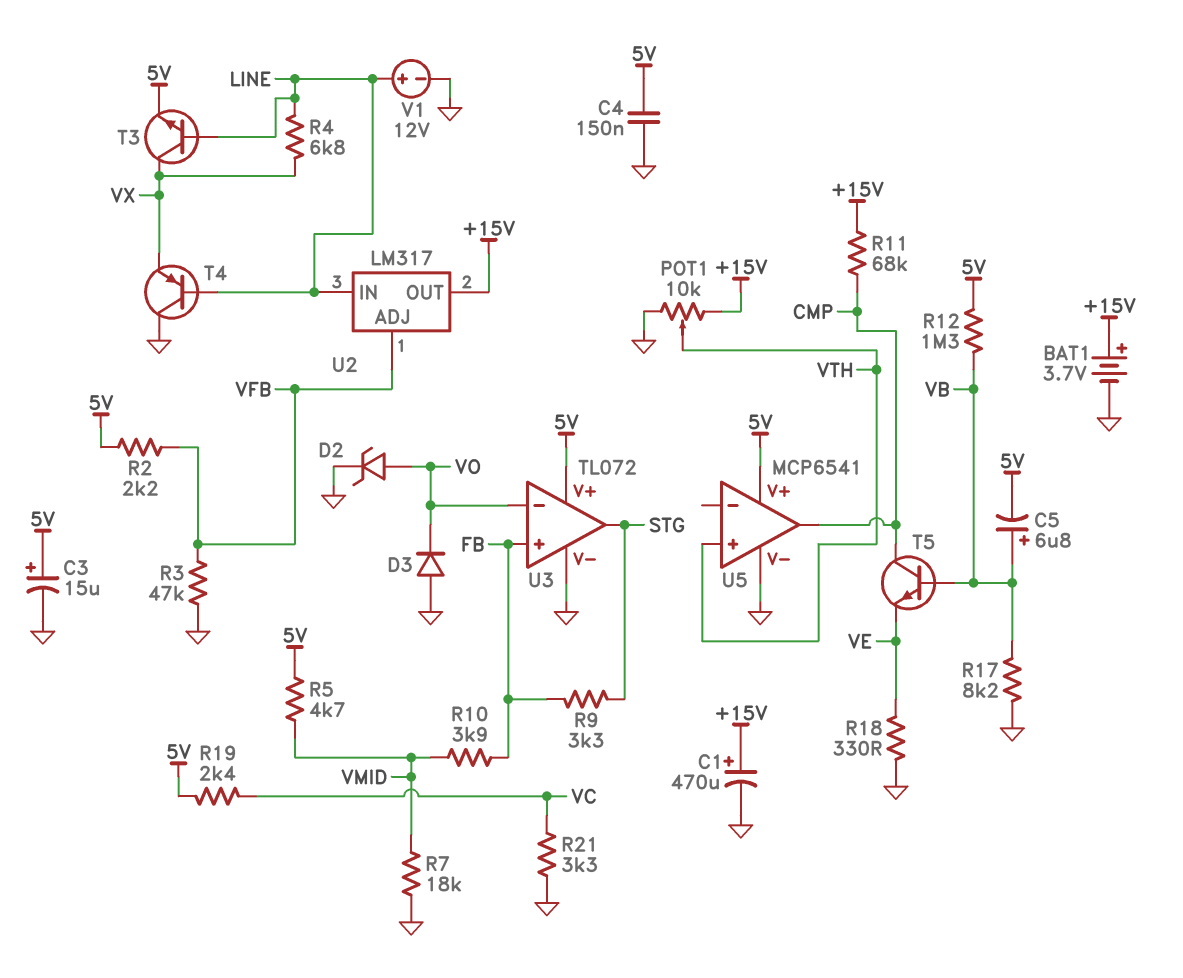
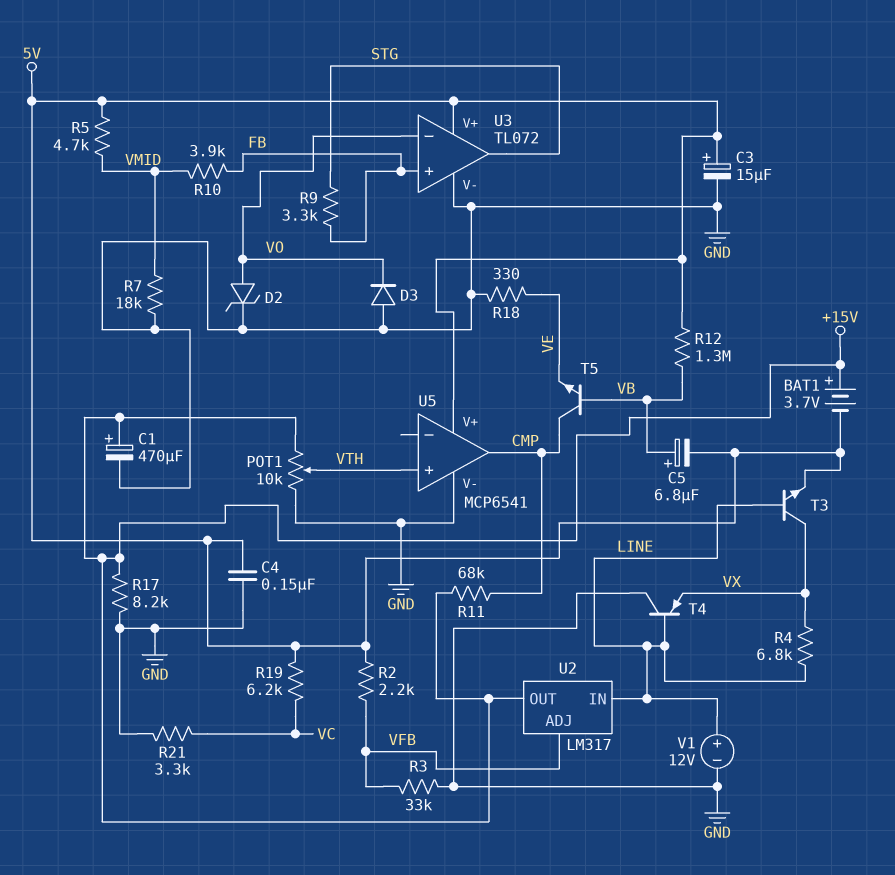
BAT1: 3.7V (plus +15V, minus GND) -> 3.7V (plus +15V, minus 5V)
R3: 47k (GND, VFB) -> 33k (GND, VFB)
R17: 8.2k (GND, VB) -> 8.2k (+15V, GND)
R19: 2.4k (5V, VC) -> 6.2k (5V, VC)

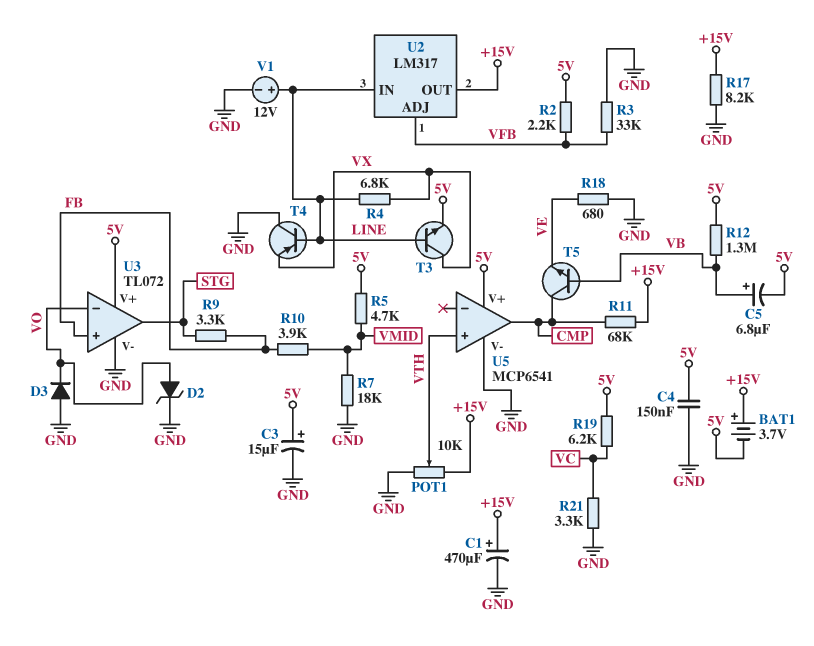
R18: 330 (GND, VE) -> 680 (GND, VE)

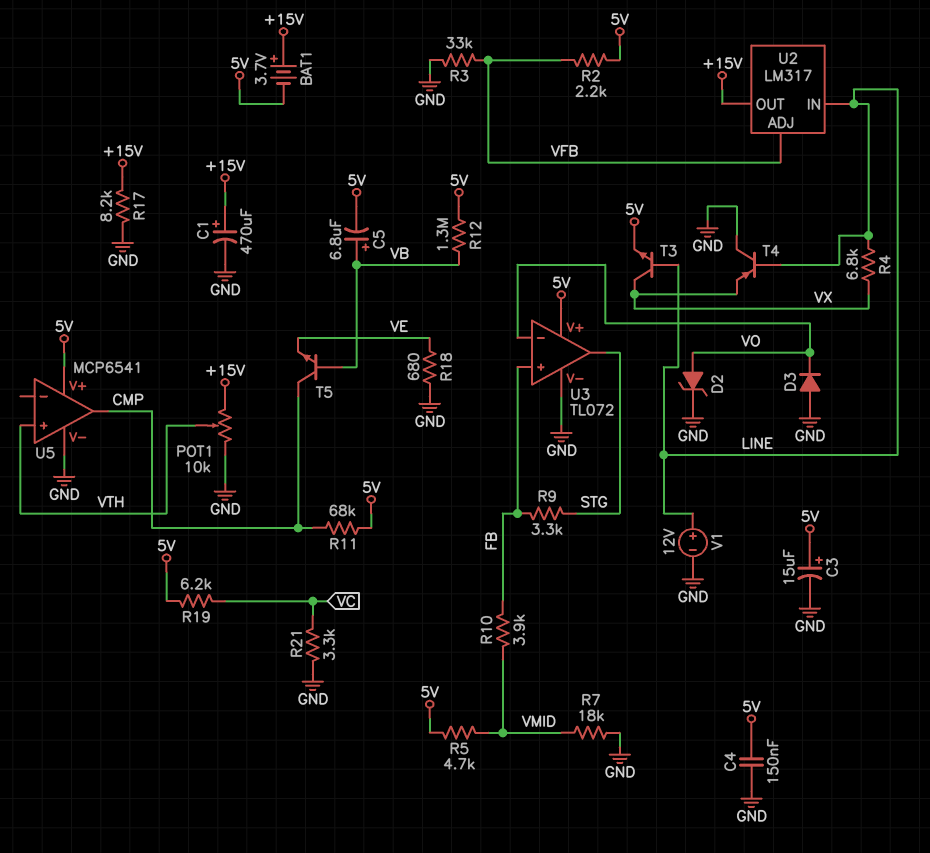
R11: 68k (+15V, CMP) -> 68k (5V, CMP)

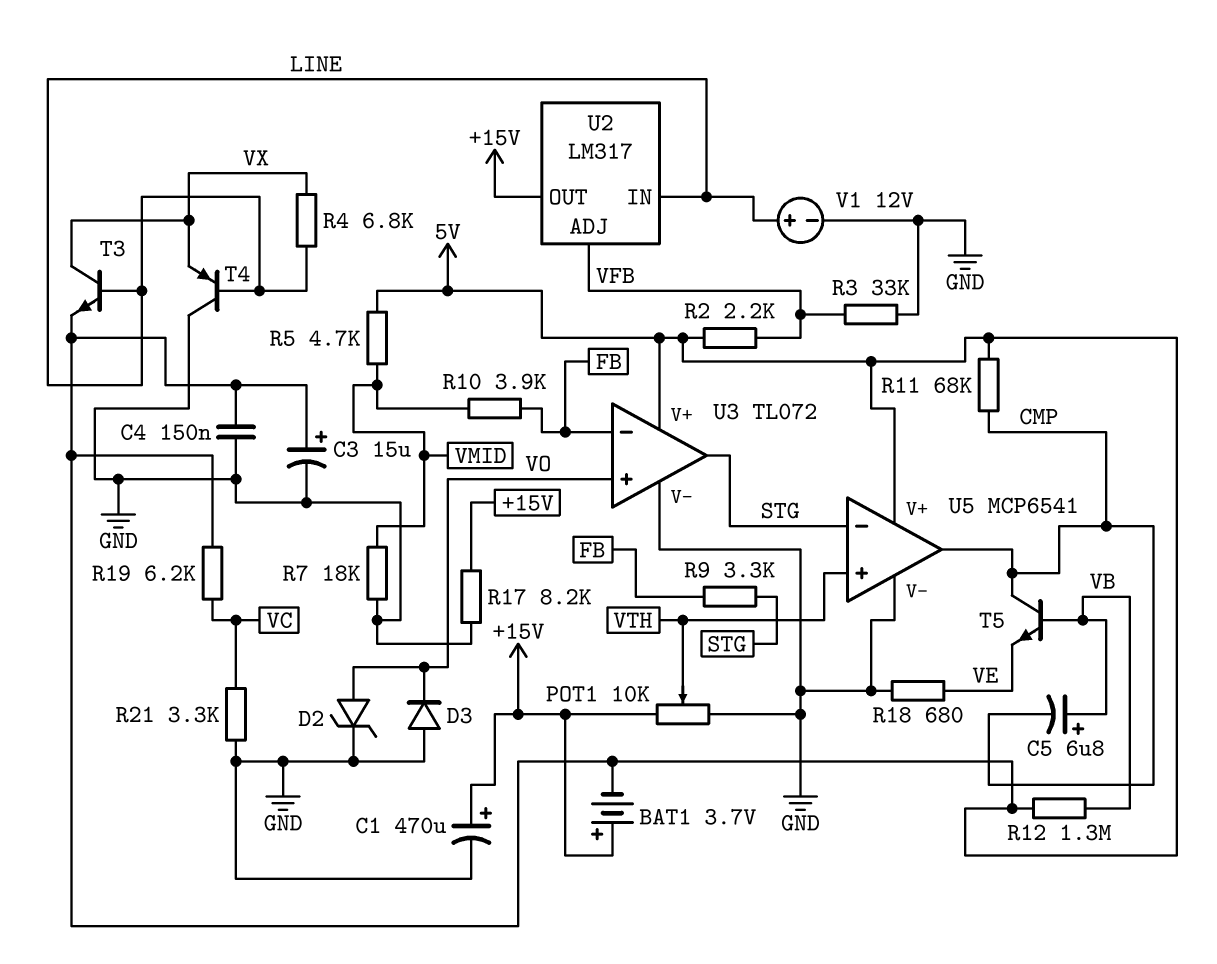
C5: 6.8uF (plus VB, minus 5V) -> 6.8uF (plus VB, minus CMP)
U3 pin in+: FB -> VO
U3 pin in-: VO -> FB
U5 pin in-: none -> STG

